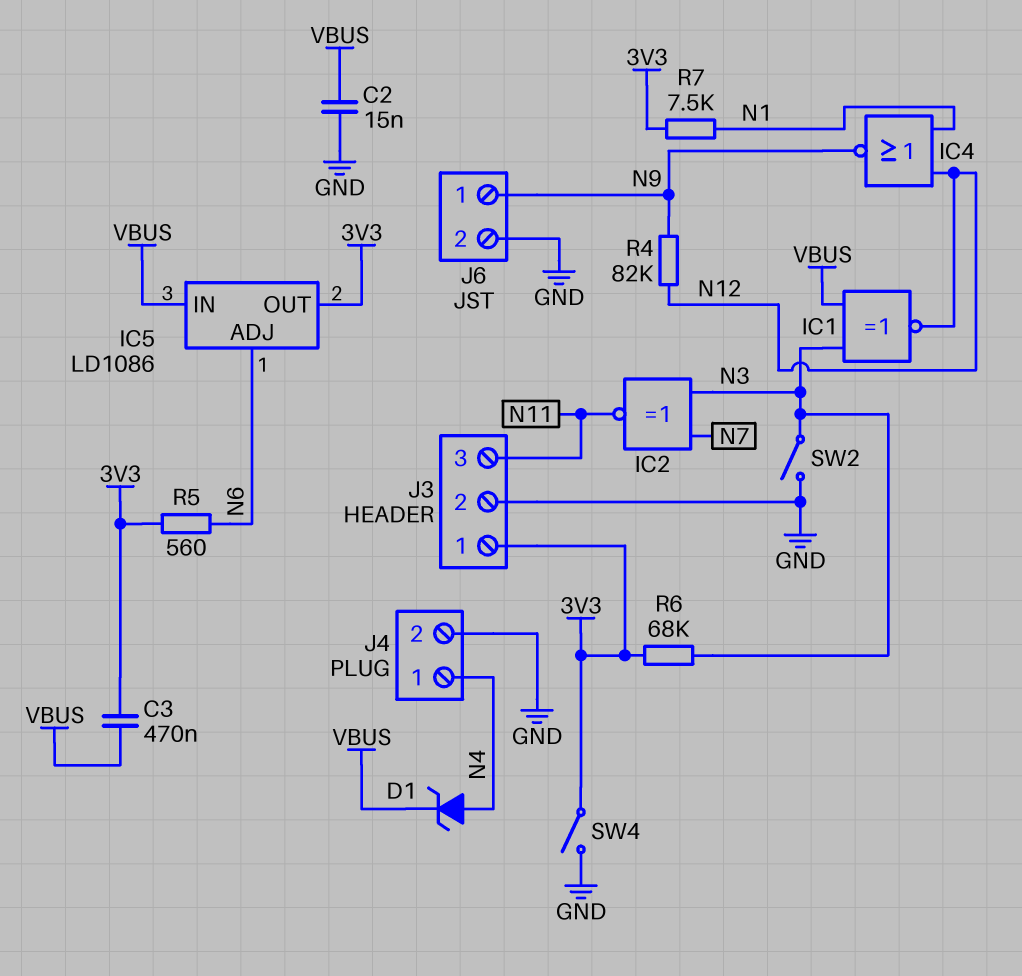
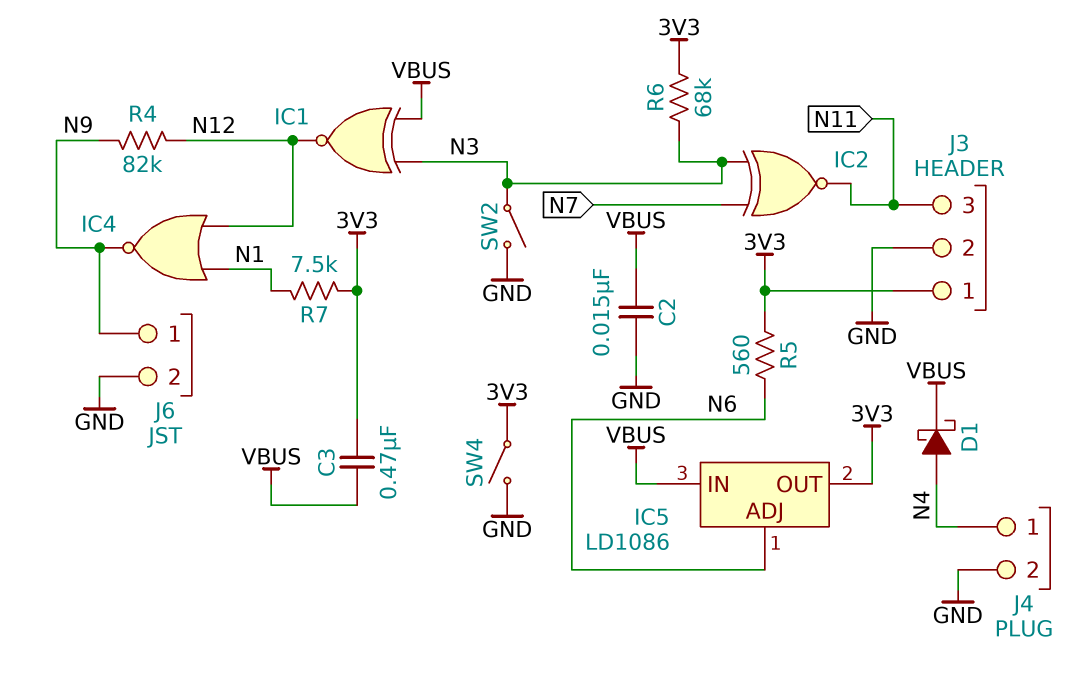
D1: zener (A N4, K VBUS) -> schottky (A N4, K VBUS)

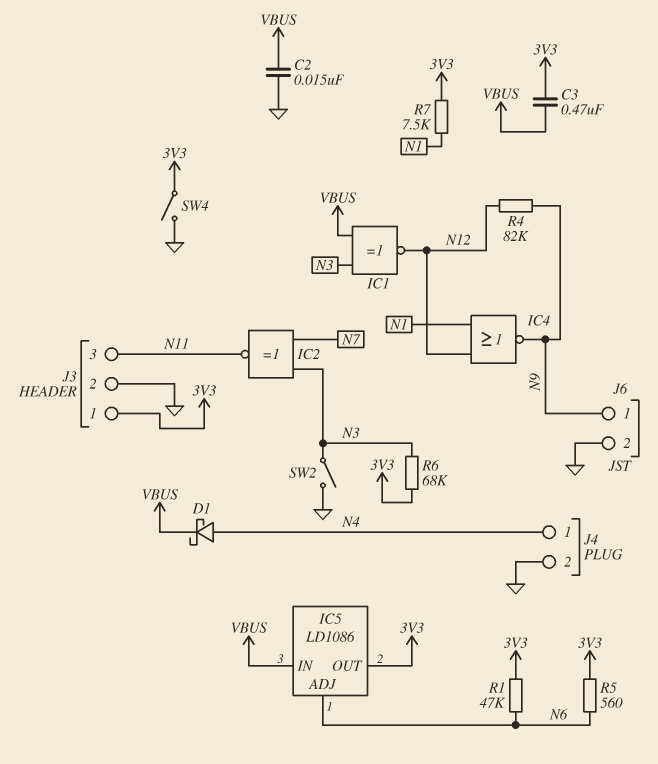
R1: none -> 47k (3V3, N6)

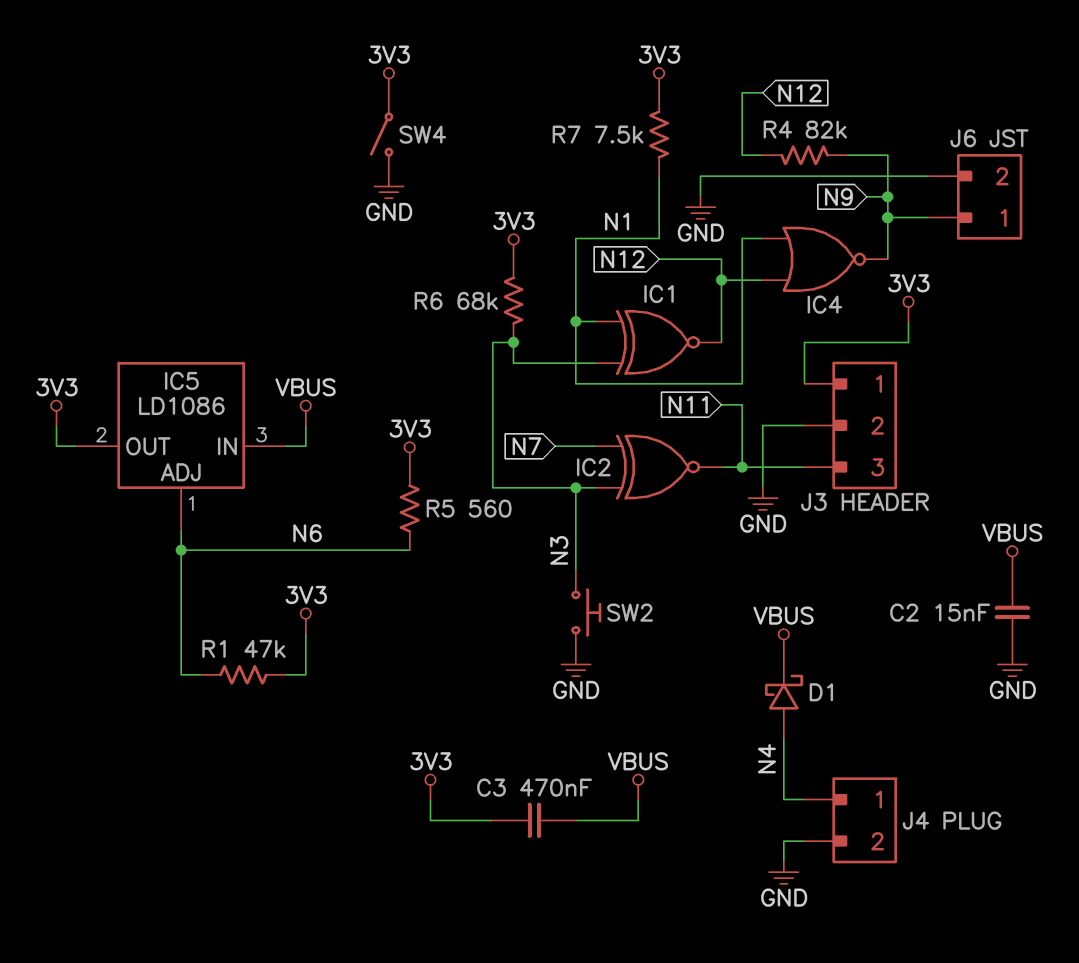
IC1: XNOR (in N3, in VBUS, out N12) -> XNOR (in N1, in N3, out N12)
SW2: switch (GND, N3) -> button (GND, N3)

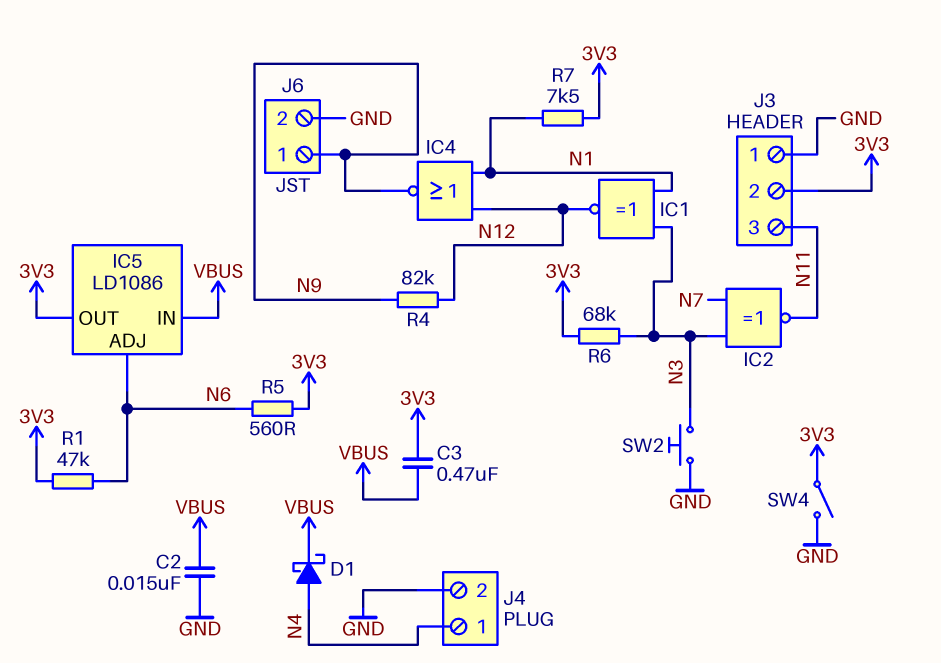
J3 pin 1: 3V3 -> GND
J3 pin 2: GND -> 3V3

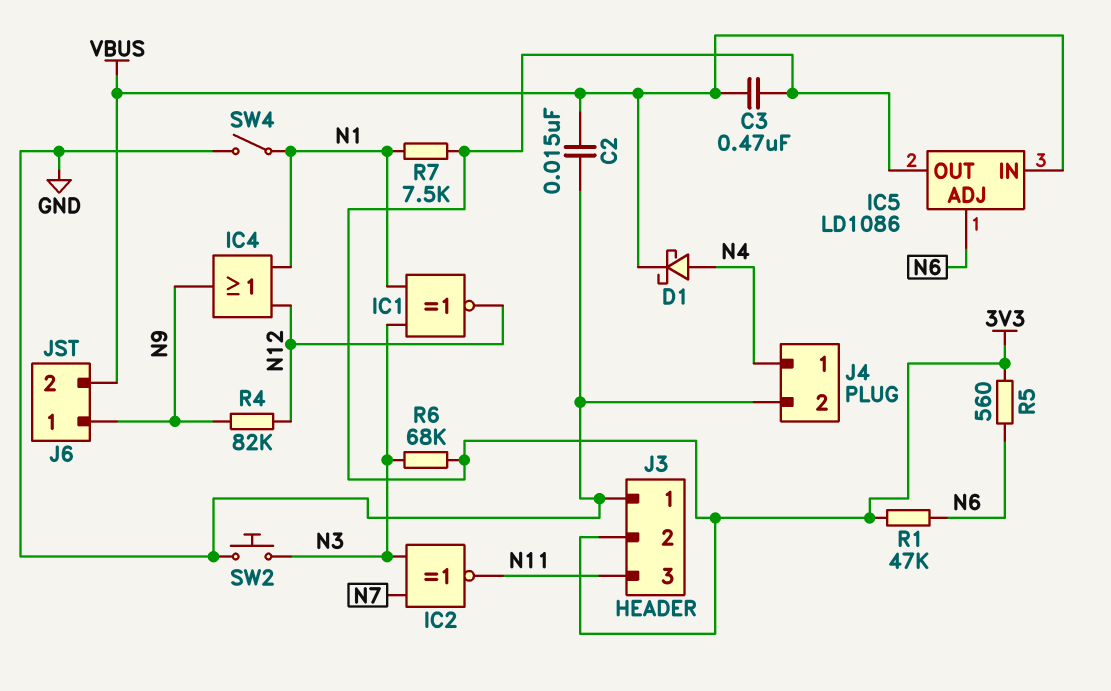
IC4: NOR (in N1, in N12, out N9) -> OR (in N1, in N12, out N9)
J6 pin 2: GND -> VBUS
SW4: switch (3V3, GND) -> switch (GND, N1)

